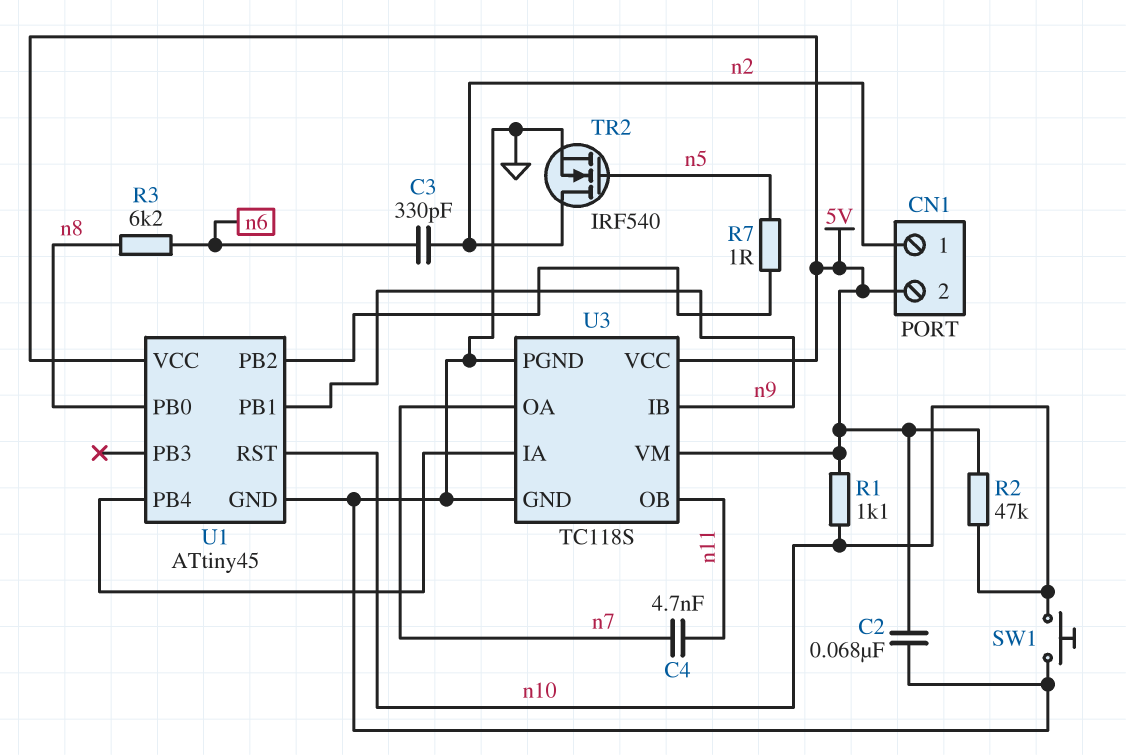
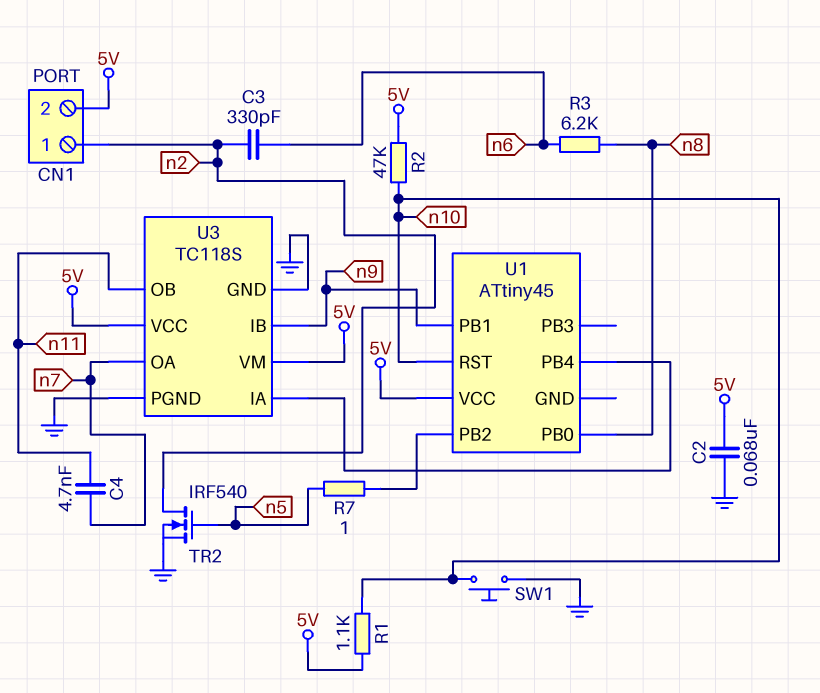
U1 pin GND: GND -> none

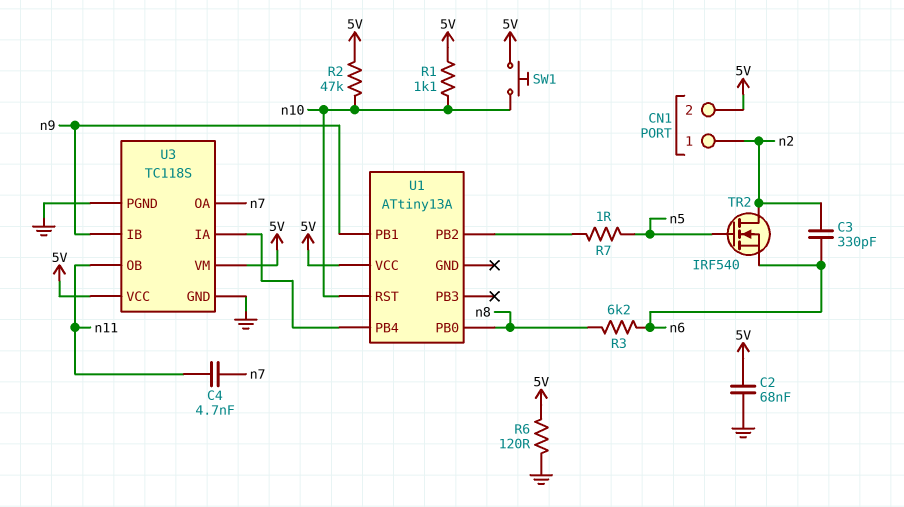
R6: none -> 120 (5V, GND)
SW1: button (GND, n10) -> button (5V, n10)
TR2: NMOS IRF540 (G n5, D n2, S GND) -> NMOS IRF540 (G n5, D n2, S n6)
U1: ATtiny45 -> ATtiny13A

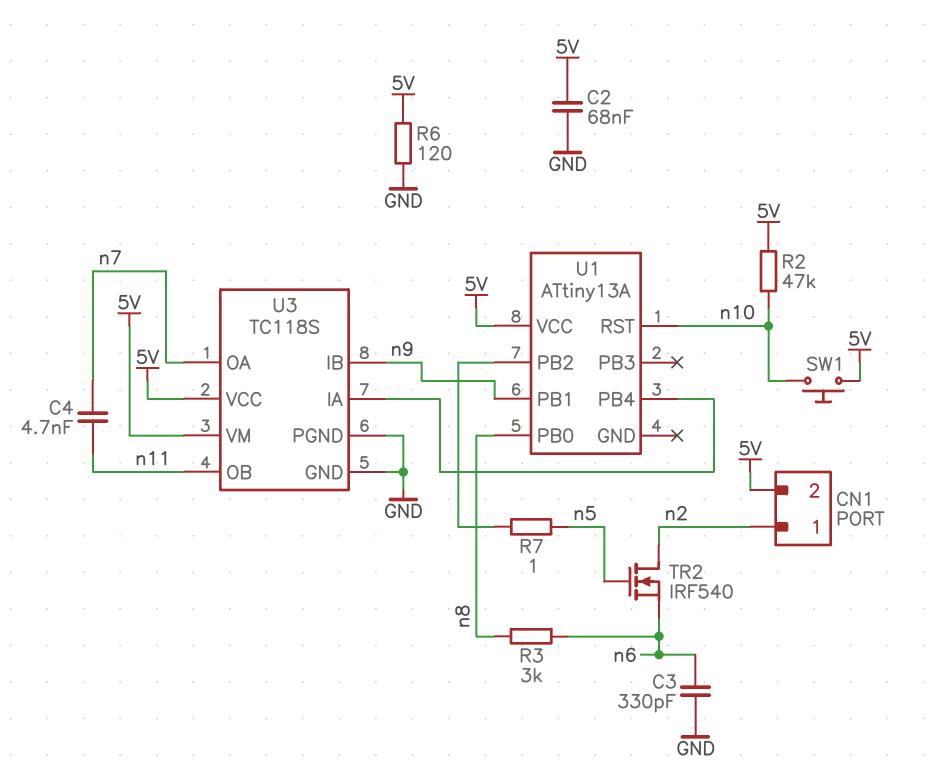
C3: 330pF (n2, n6) -> 330pF (GND, n6)
R1: 1.1k (5V, n10) -> none
R3: 6.2k (n6, n8) -> 3k (n6, n8)

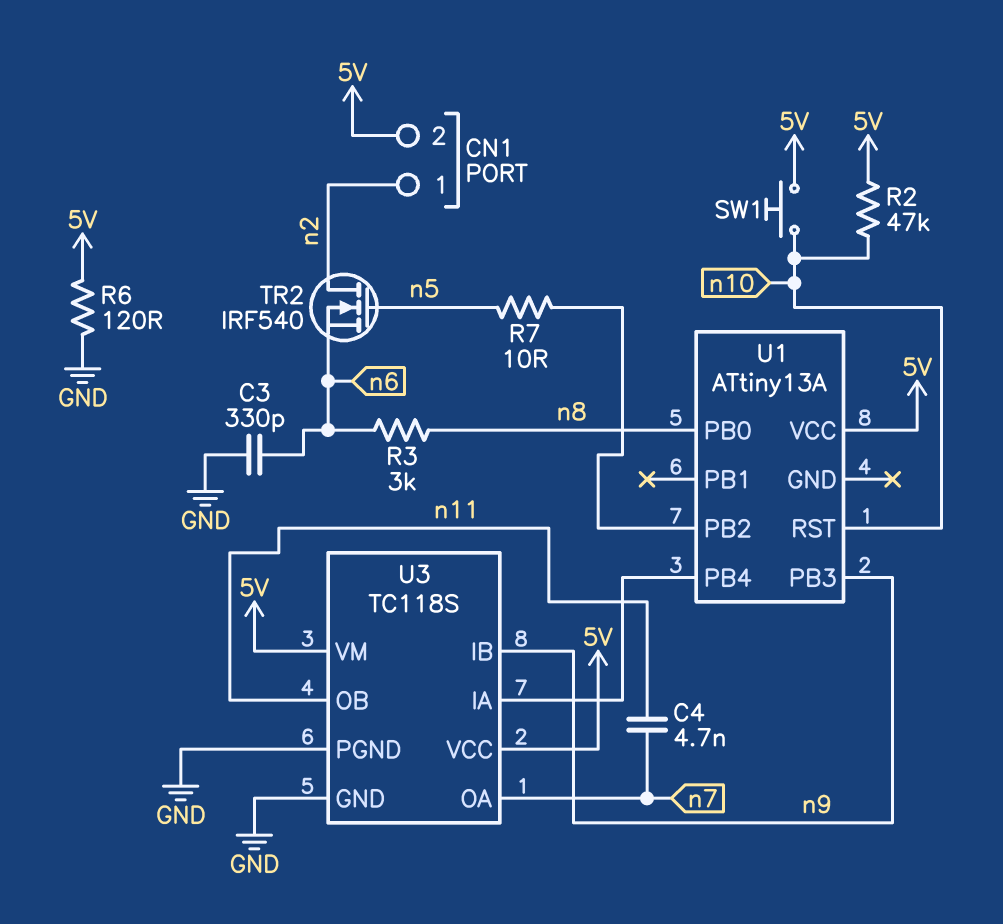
C2: 68nF (5V, GND) -> none
R7: 1 (U1/PB2, n5) -> 10 (U1/PB2, n5)
U1 pin PB1: n9 -> none
U1 pin PB3: none -> n9

